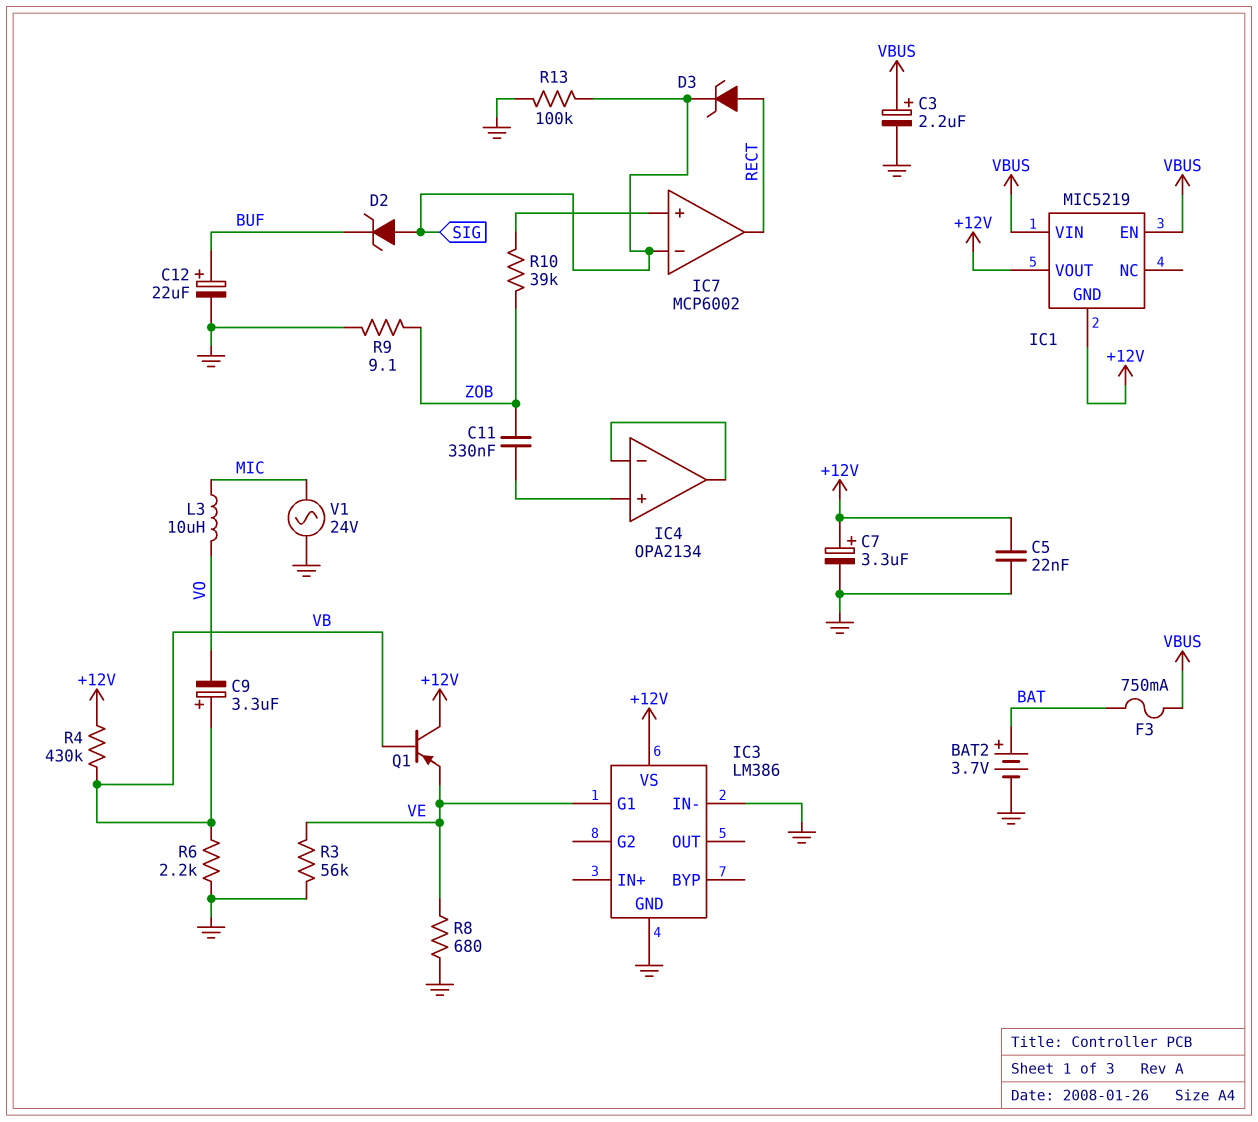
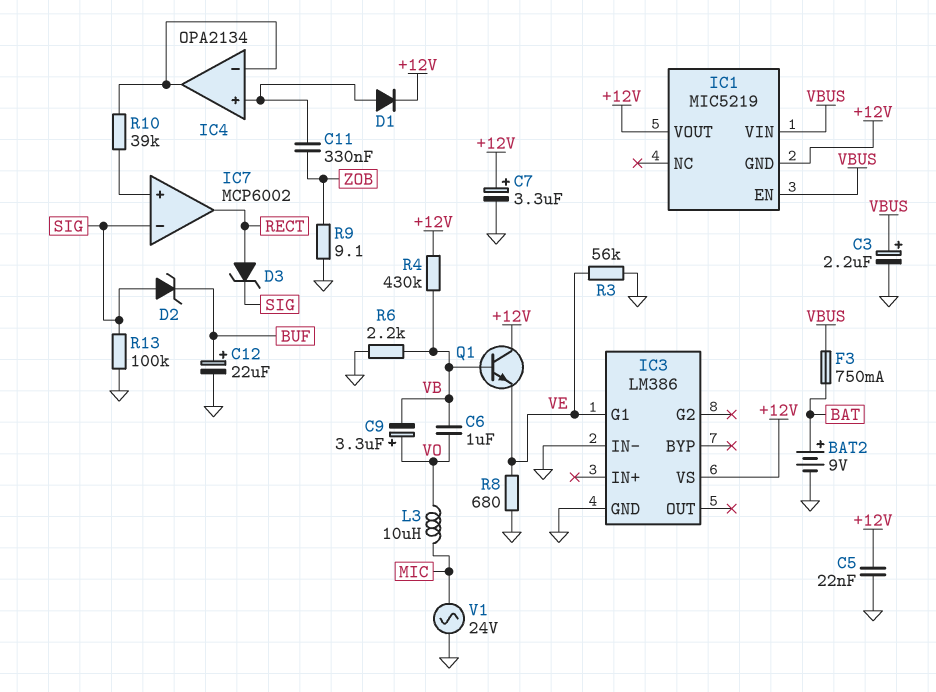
BAT2: 3.7V (plus BAT, minus GND) -> 9V (plus BAT, minus GND)
C6: none -> 1uF (VB, VO)
C9: 3.3uF (plus VB, minus VO) -> 3.3uF (plus VO, minus VB)
D1: none -> diode (A IC4/in+, K +12V)
Q1: PNP (B VB, C +12V, E VE) -> NPN (B VB, C +12V, E VE)
R10: 39k (IC7/in+, ZOB) -> 39k (IC4/in-, IC7/in+)

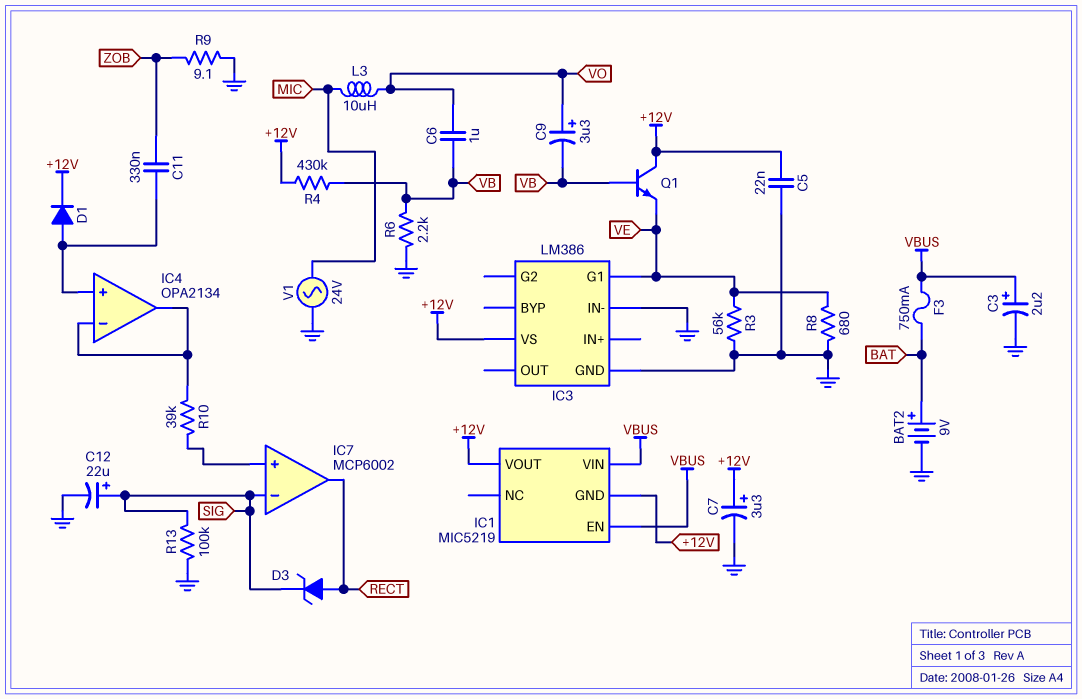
C12: 22uF (plus BUF, minus GND) -> 22uF (plus SIG, minus GND)
D2: zener (A SIG, K BUF) -> none

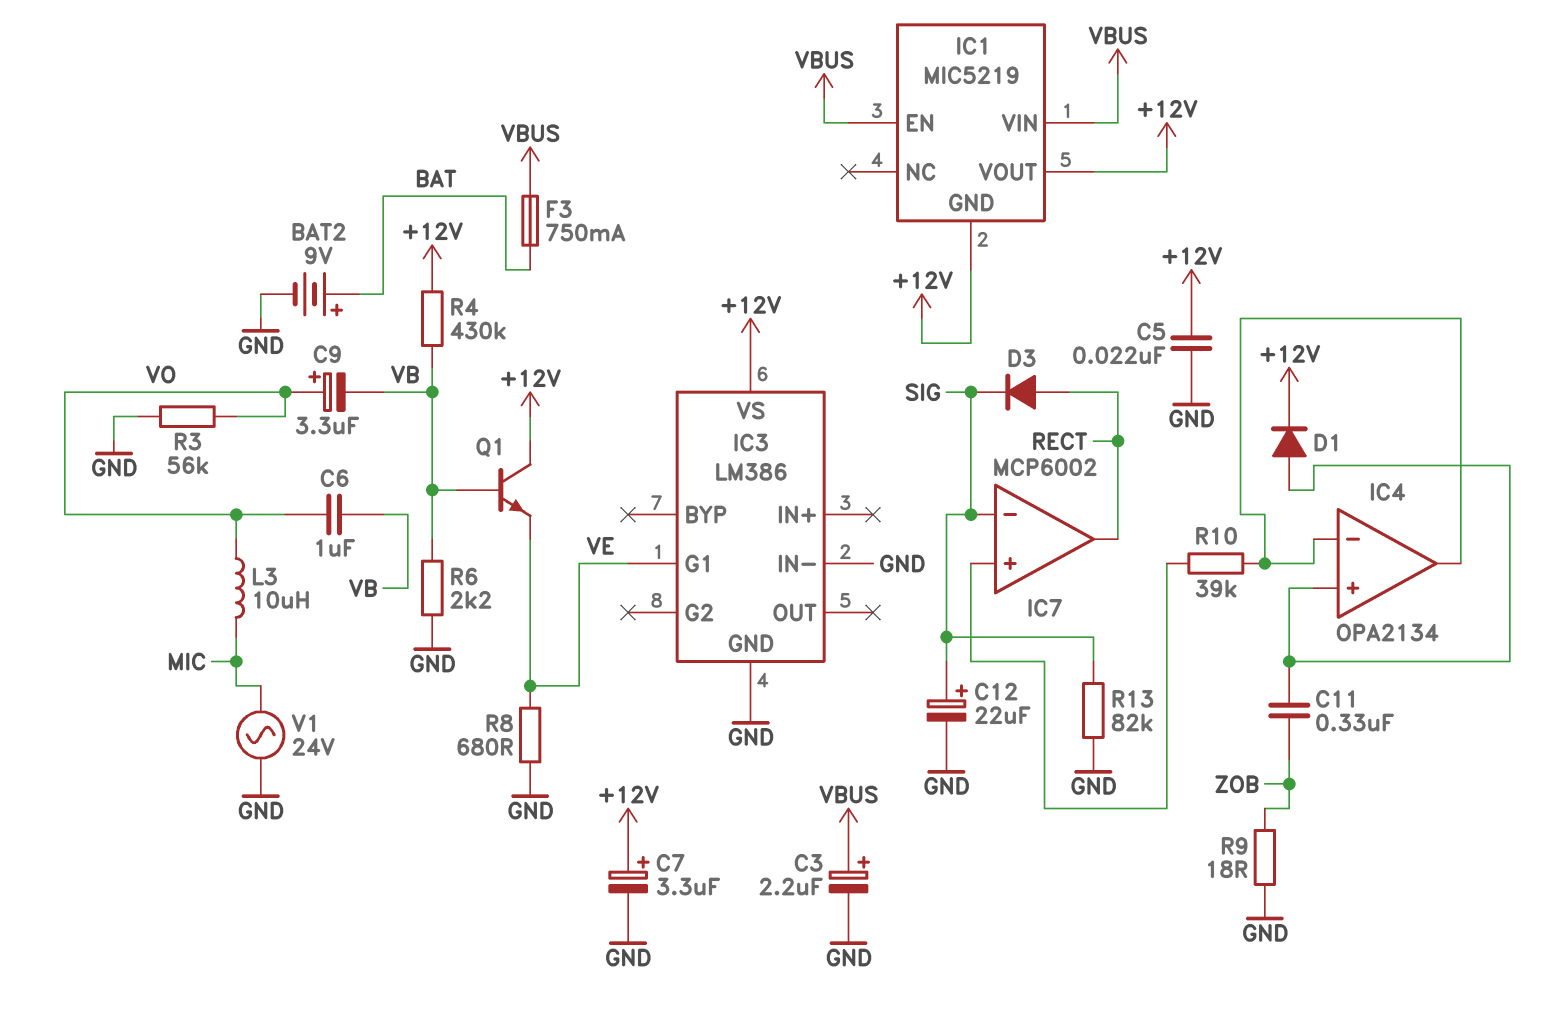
D3: zener (A RECT, K SIG) -> diode (A RECT, K SIG)
R3: 56k (GND, VE) -> 56k (GND, VO)
R9: 9.1 (GND, ZOB) -> 18 (GND, ZOB)
R13: 100k (GND, SIG) -> 82k (GND, SIG)

